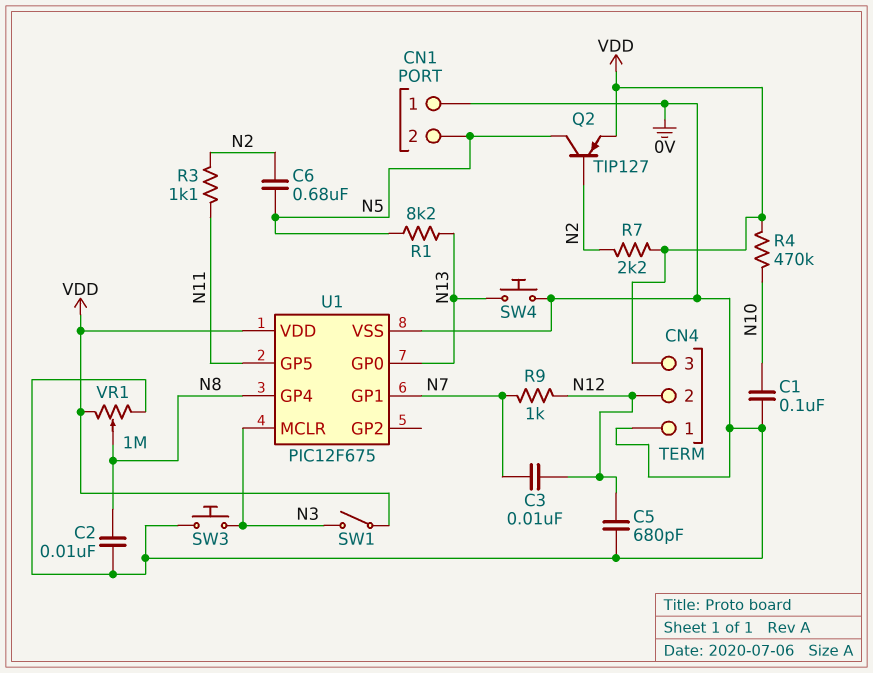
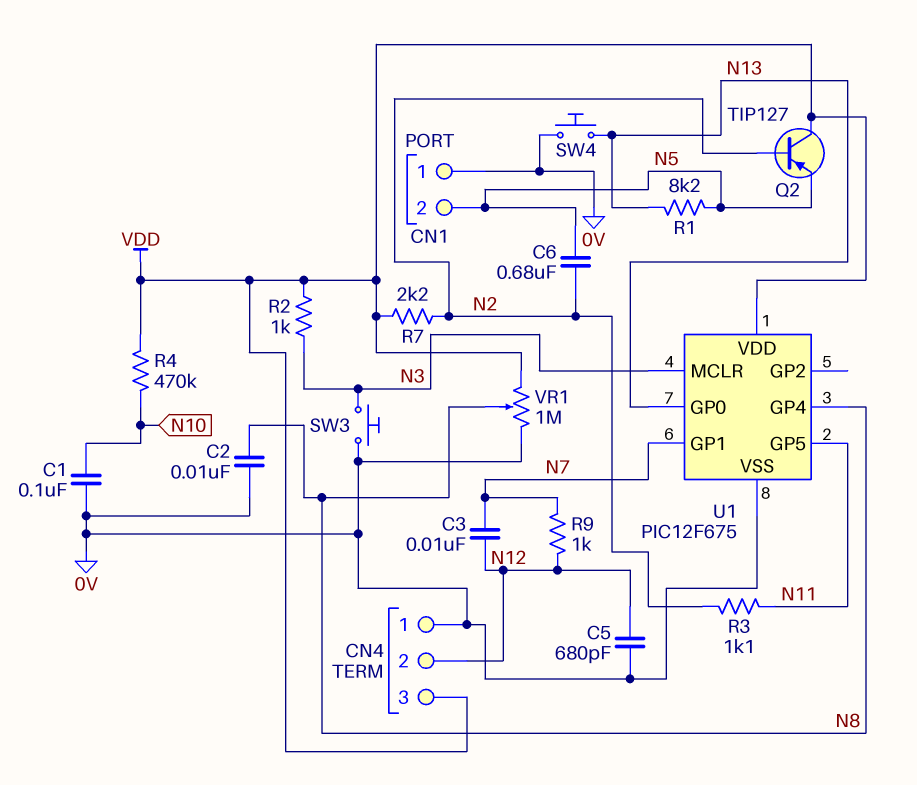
Q2: PNP TIP127 (B N2, C N5, E VDD) -> PNP TIP127 (B N2, C VDD, E N5)
R2: none -> 1k (N3, VDD)
SW1: switch (N3, VDD) -> none

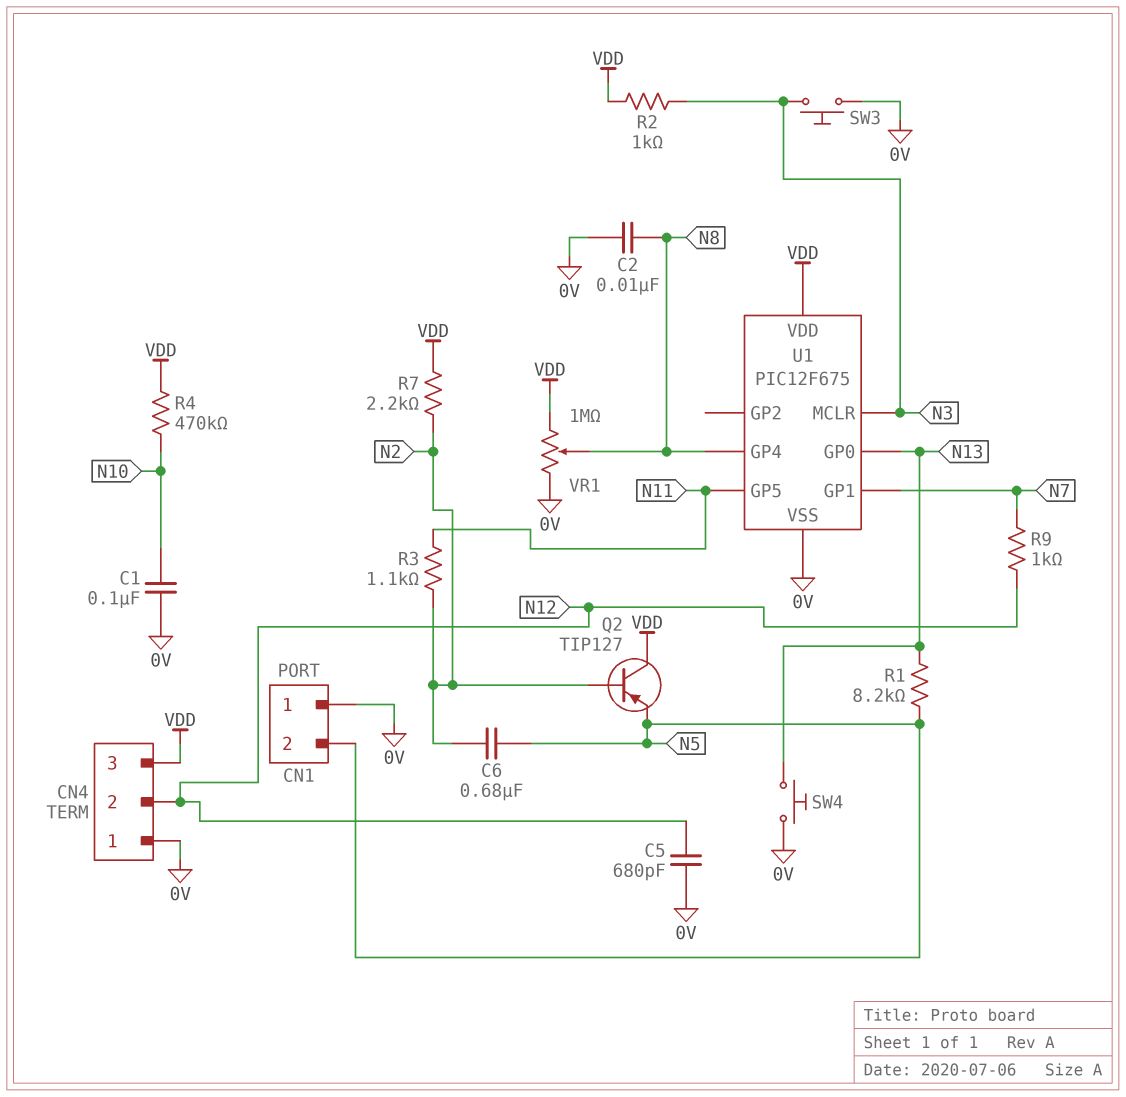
C3: 10nF (N7, N12) -> none

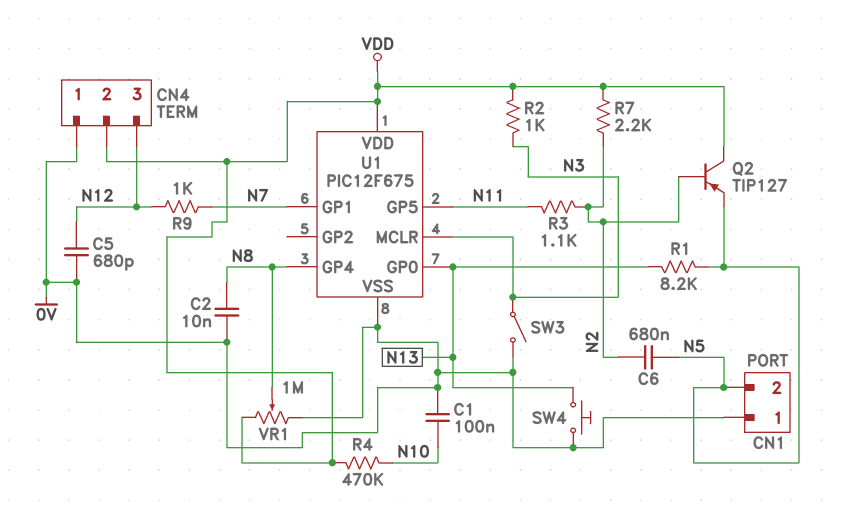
CN4 pin 2: N12 -> VDD
CN4 pin 3: VDD -> N12
SW3: button (0V, N3) -> switch (0V, N3)

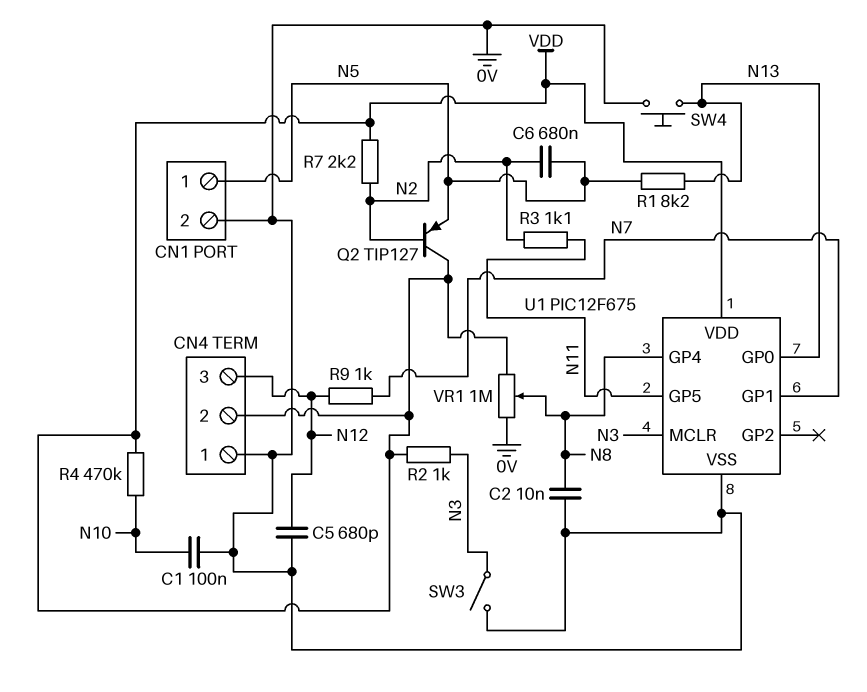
CN1 pin 1: 0V -> N5
CN1 pin 2: N5 -> 0V

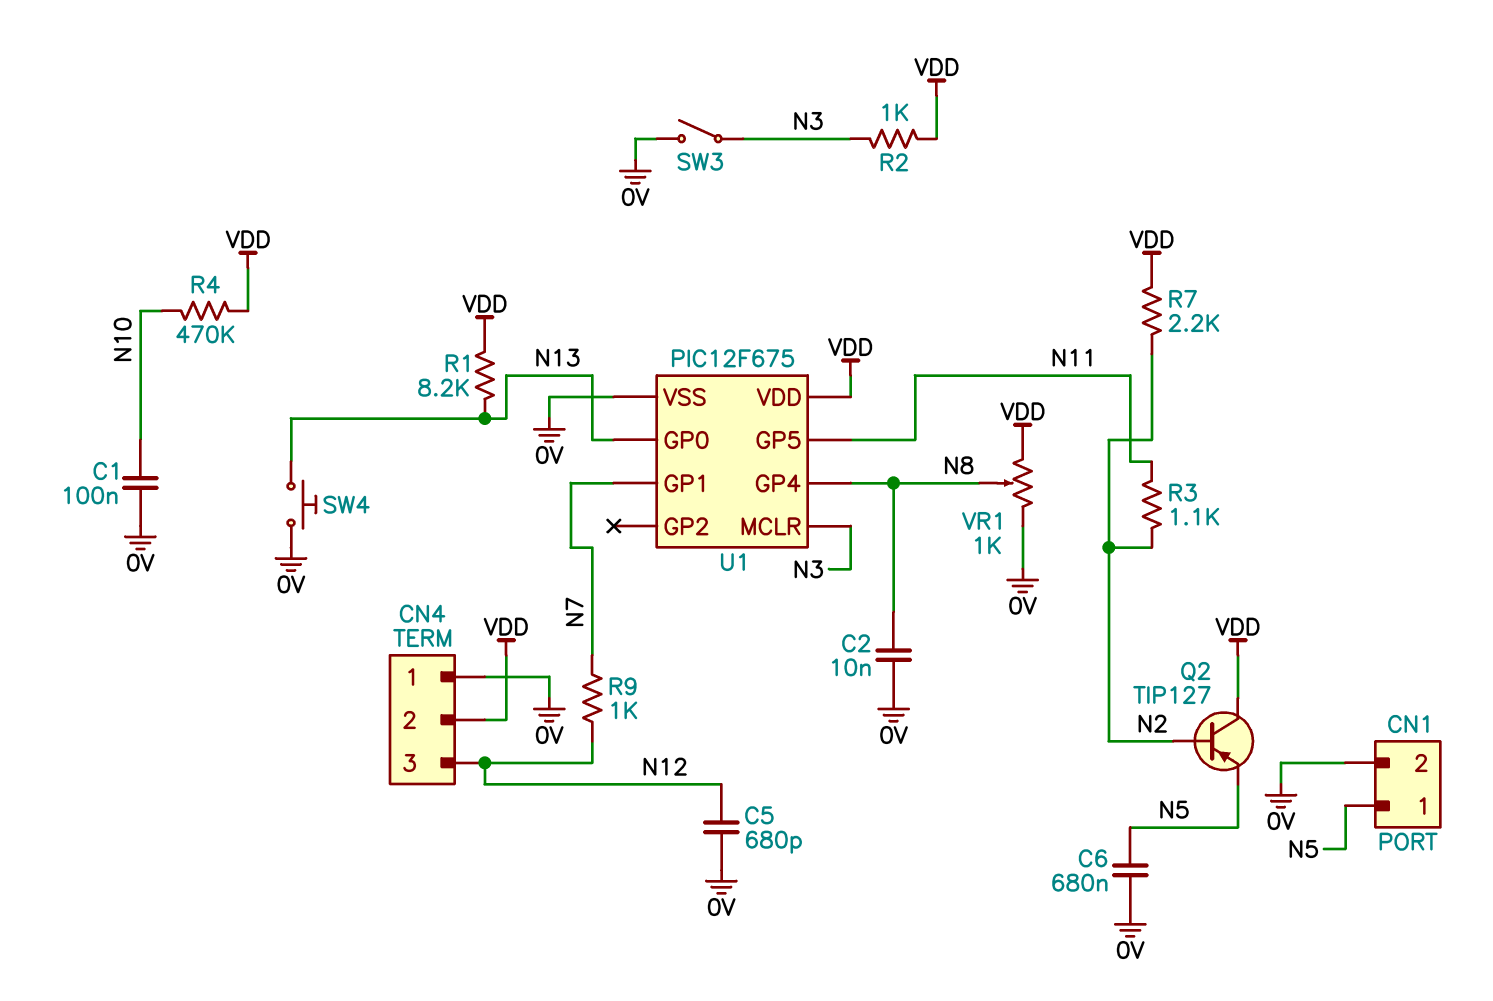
C6: 680nF (N2, N5) -> 680nF (0V, N5)
R1: 8.2k (N5, N13) -> 8.2k (N13, VDD)
VR1: 1M (0V, VDD, wiper N8) -> 1k (0V, VDD, wiper N8)

